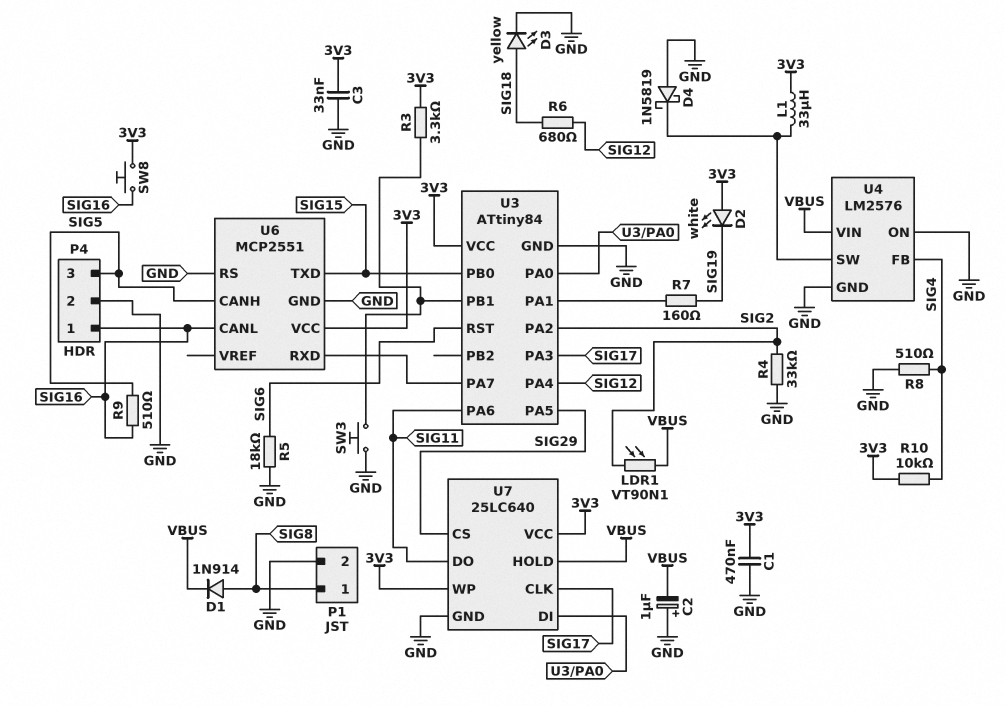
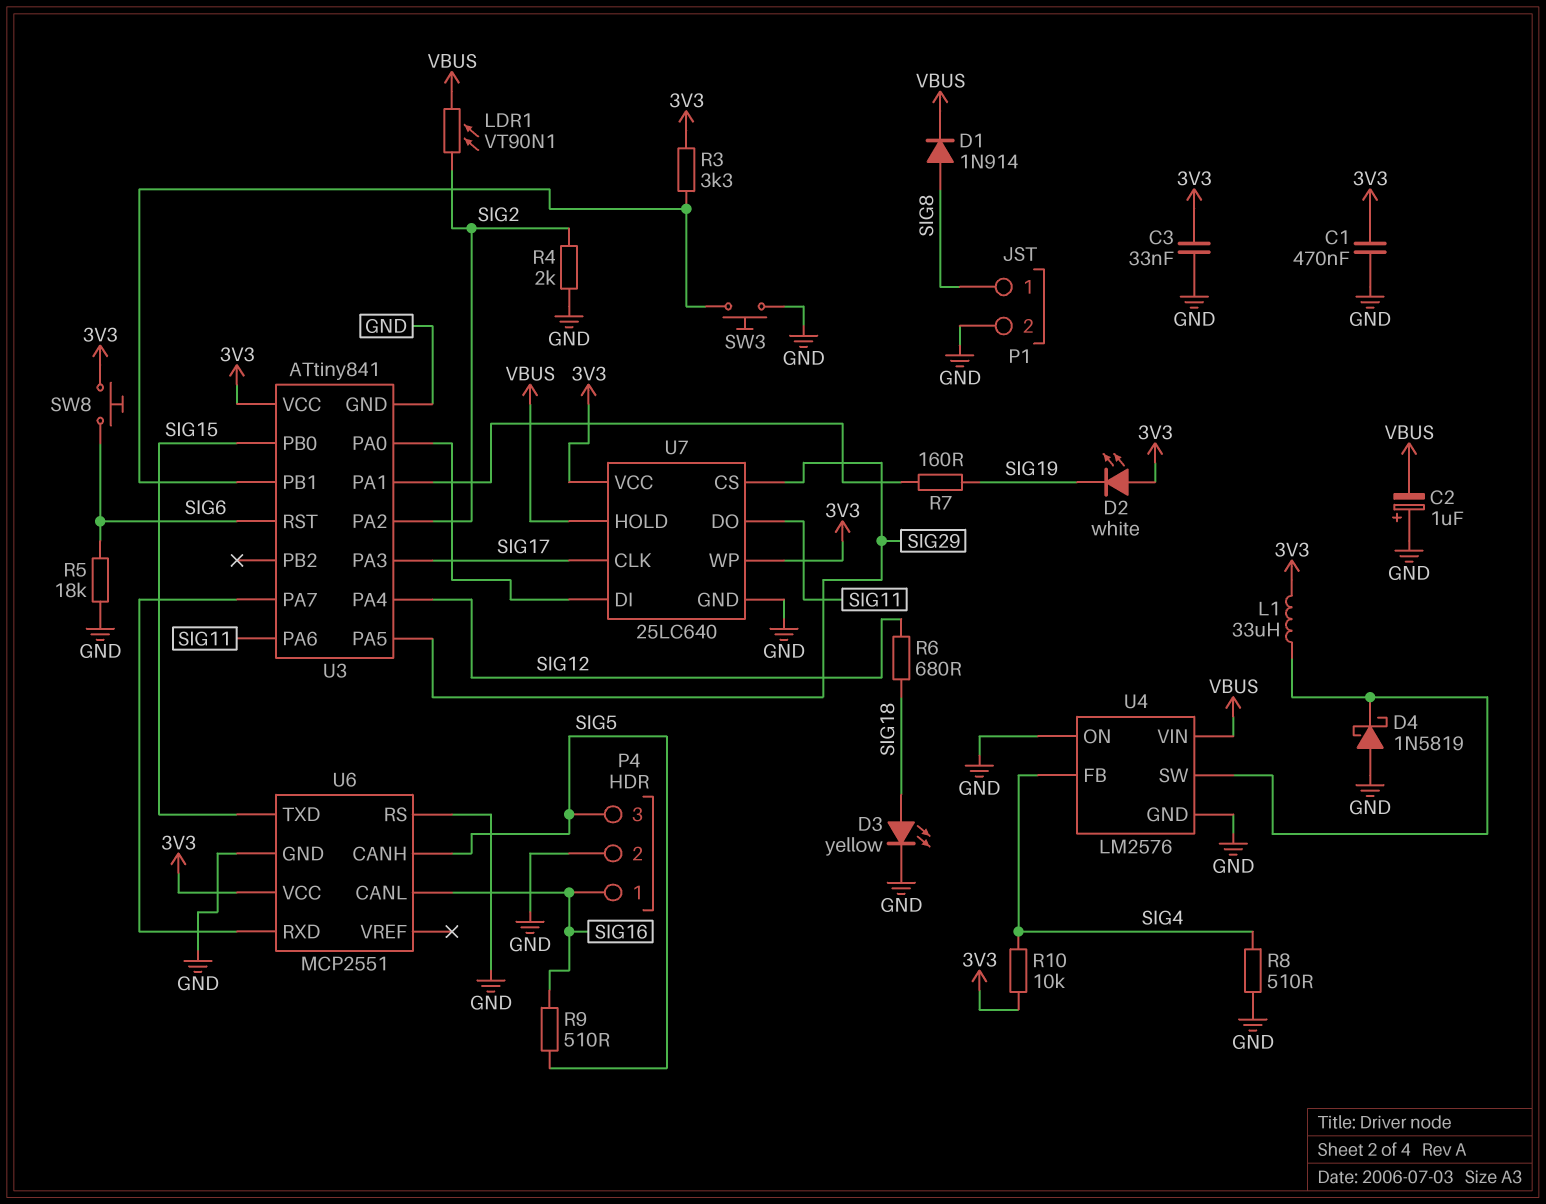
R4: 33k (GND, SIG2) -> 2k (GND, SIG2)
SW8: button (3V3, SIG16) -> button (3V3, SIG6)
U3: ATtiny84 -> ATtiny841

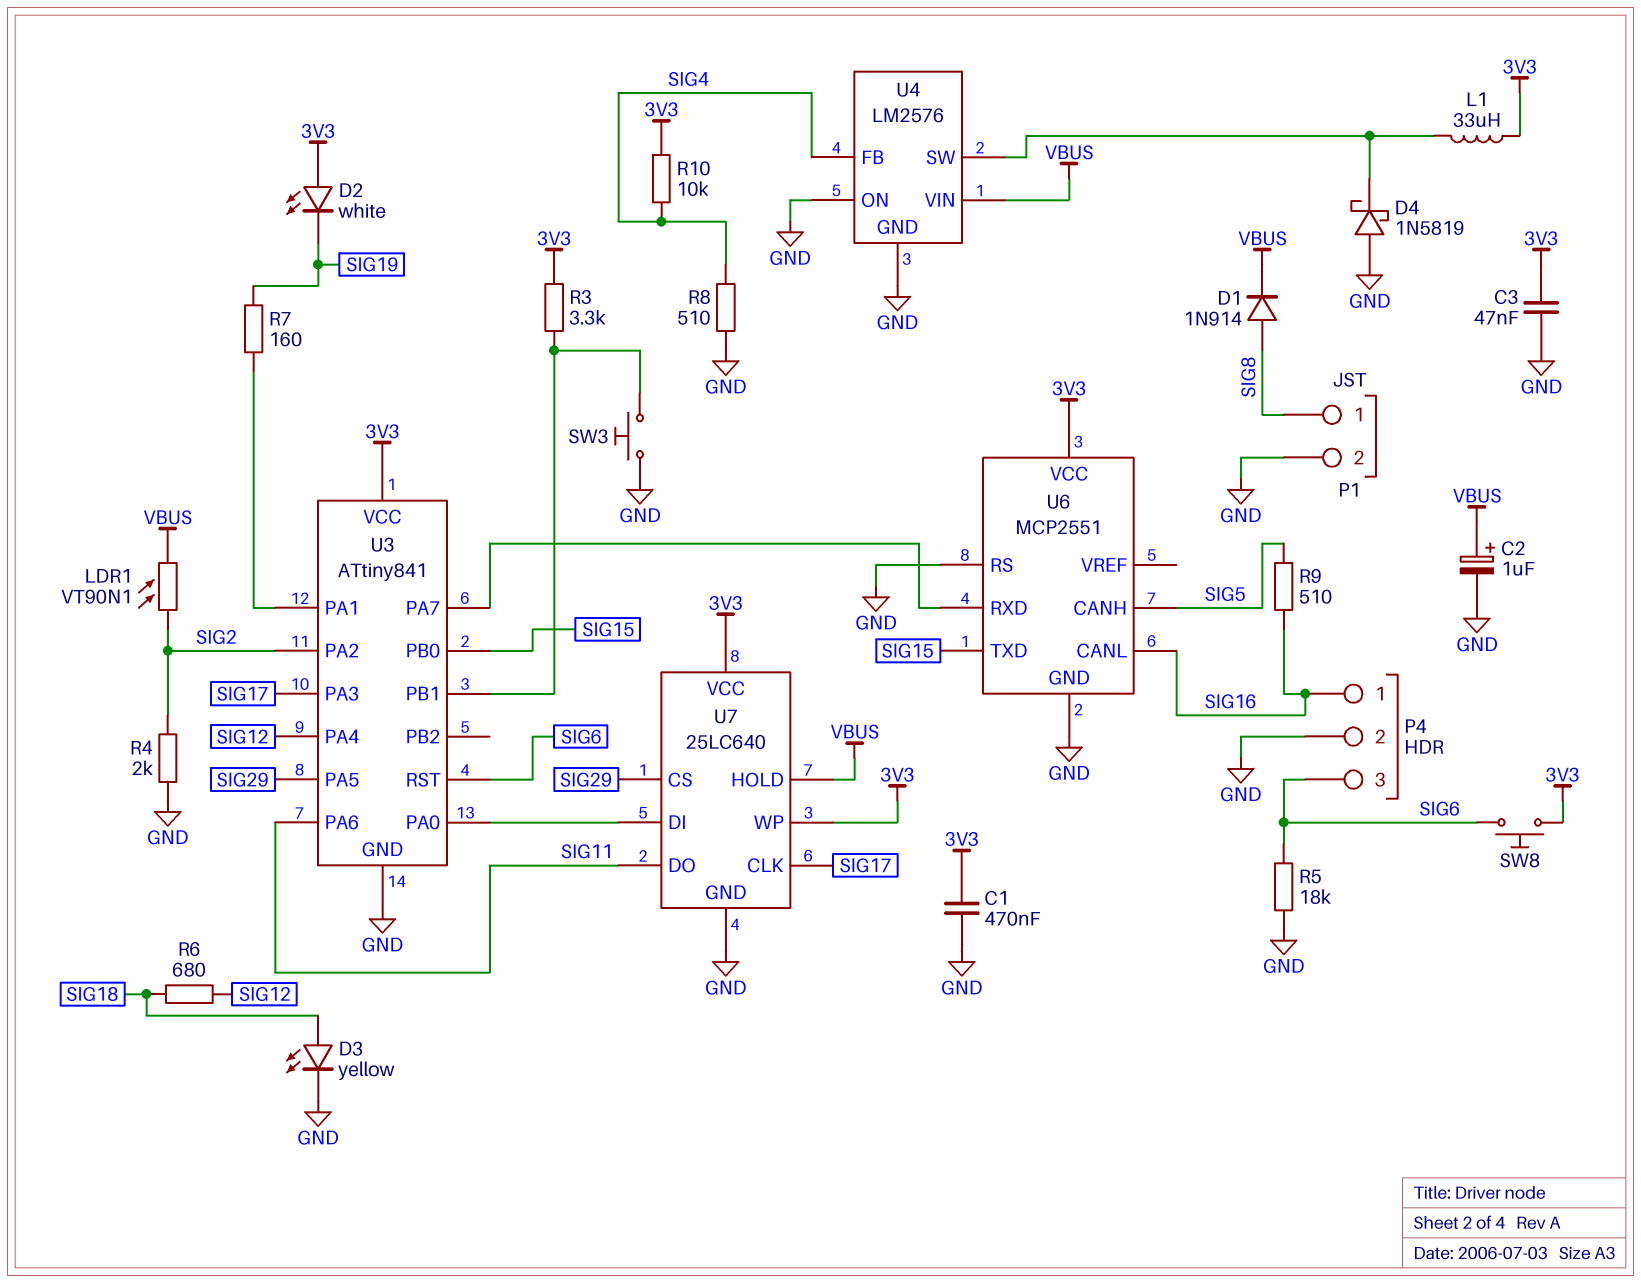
C2: 1uF (plus GND, minus VBUS) -> 1uF (plus VBUS, minus GND)
C3: 33nF (3V3, GND) -> 47nF (3V3, GND)
P4 pin 3: SIG5 -> SIG6

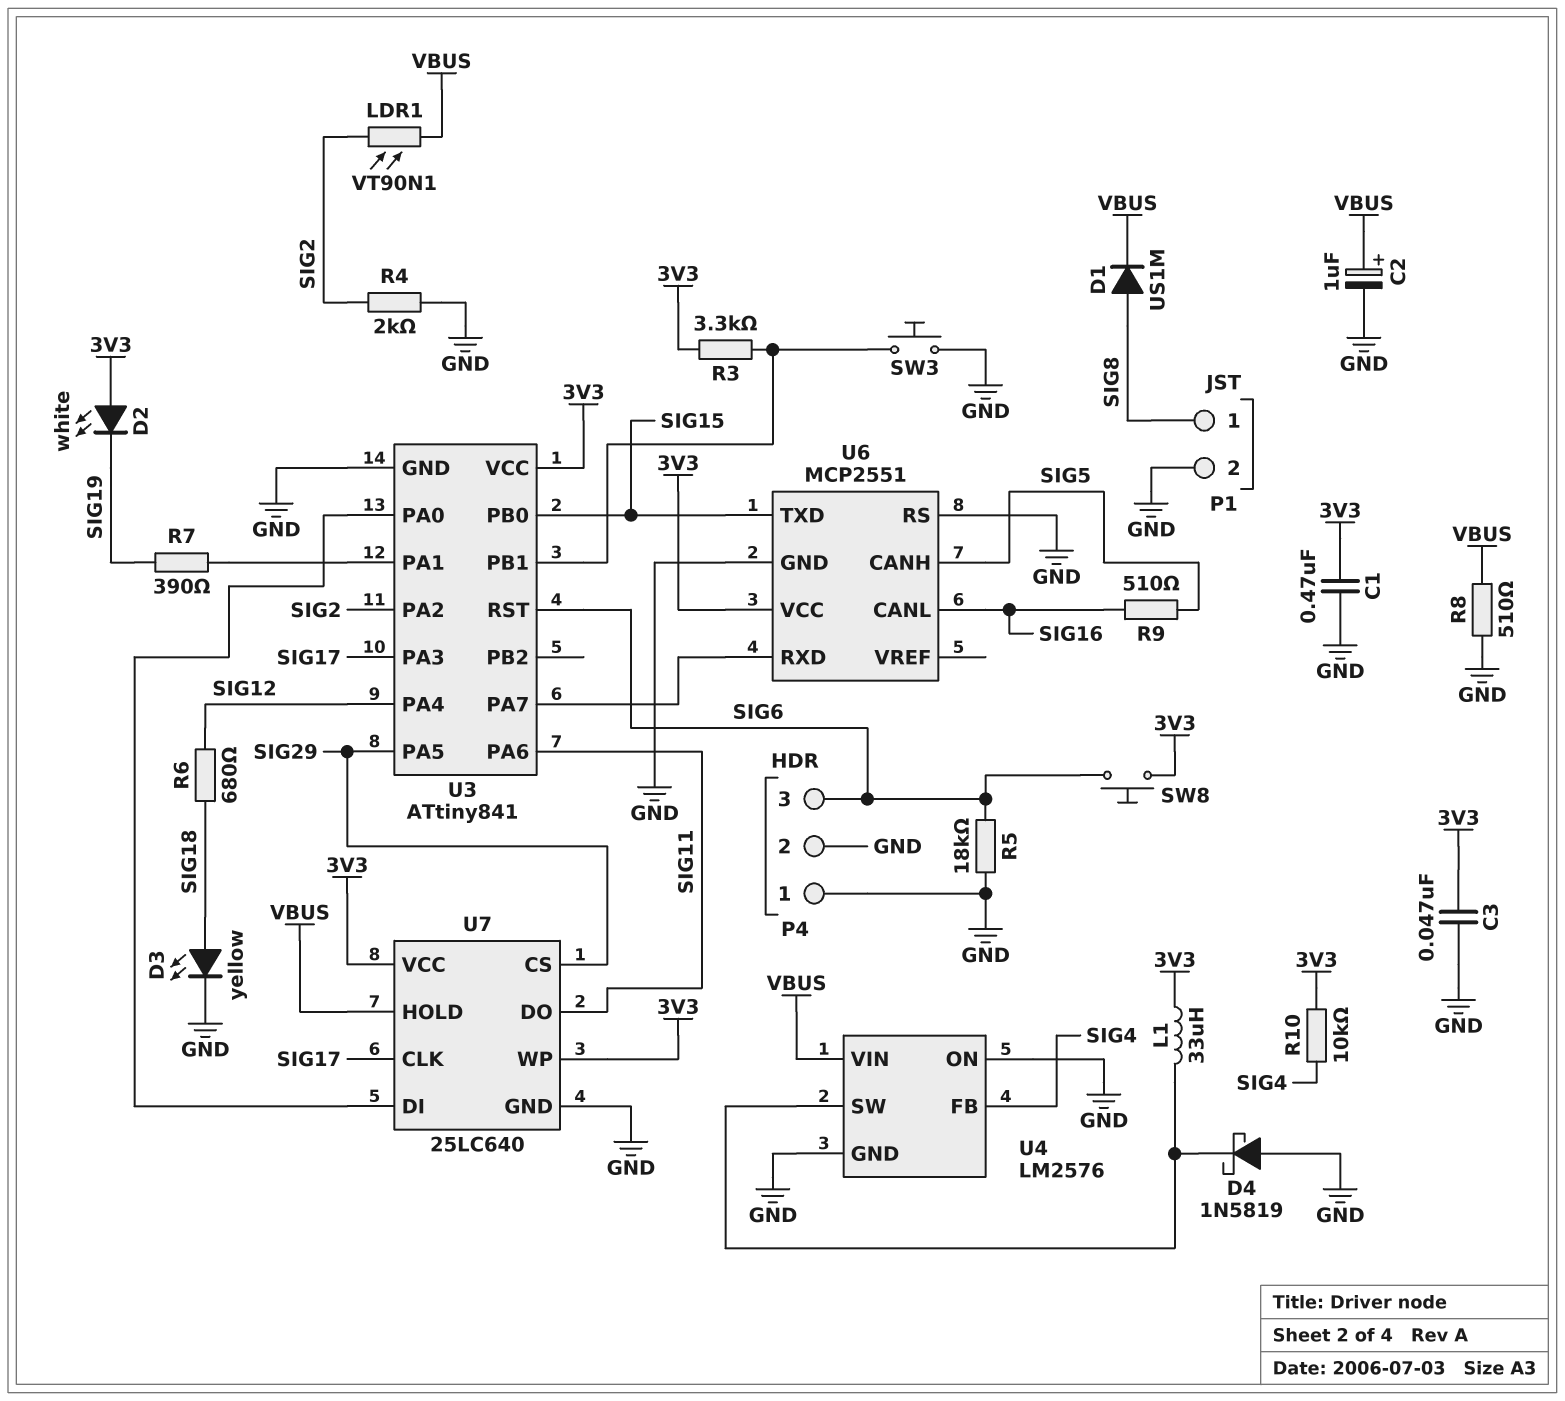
D1: diode 1N914 (A SIG8, K VBUS) -> diode US1M (A SIG8, K VBUS)
P4 pin 1: SIG16 -> GND
R7: 160 (SIG19, U3/PA1) -> 390 (SIG19, U3/PA1)
R8: 510 (GND, SIG4) -> 510 (GND, VBUS)

